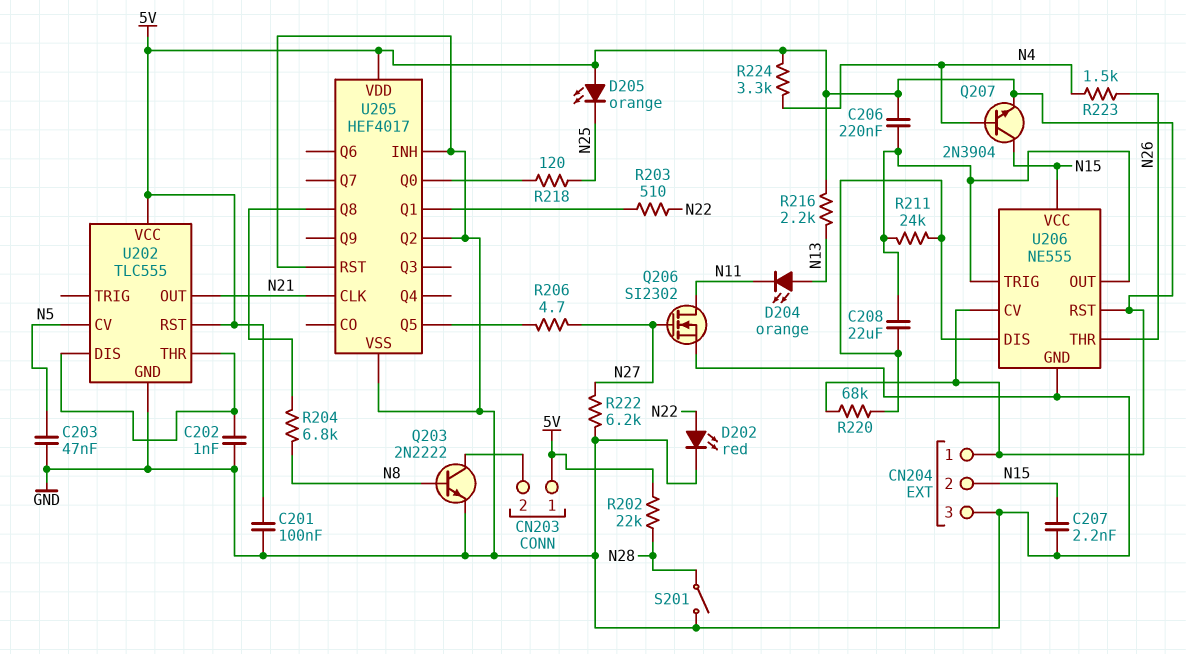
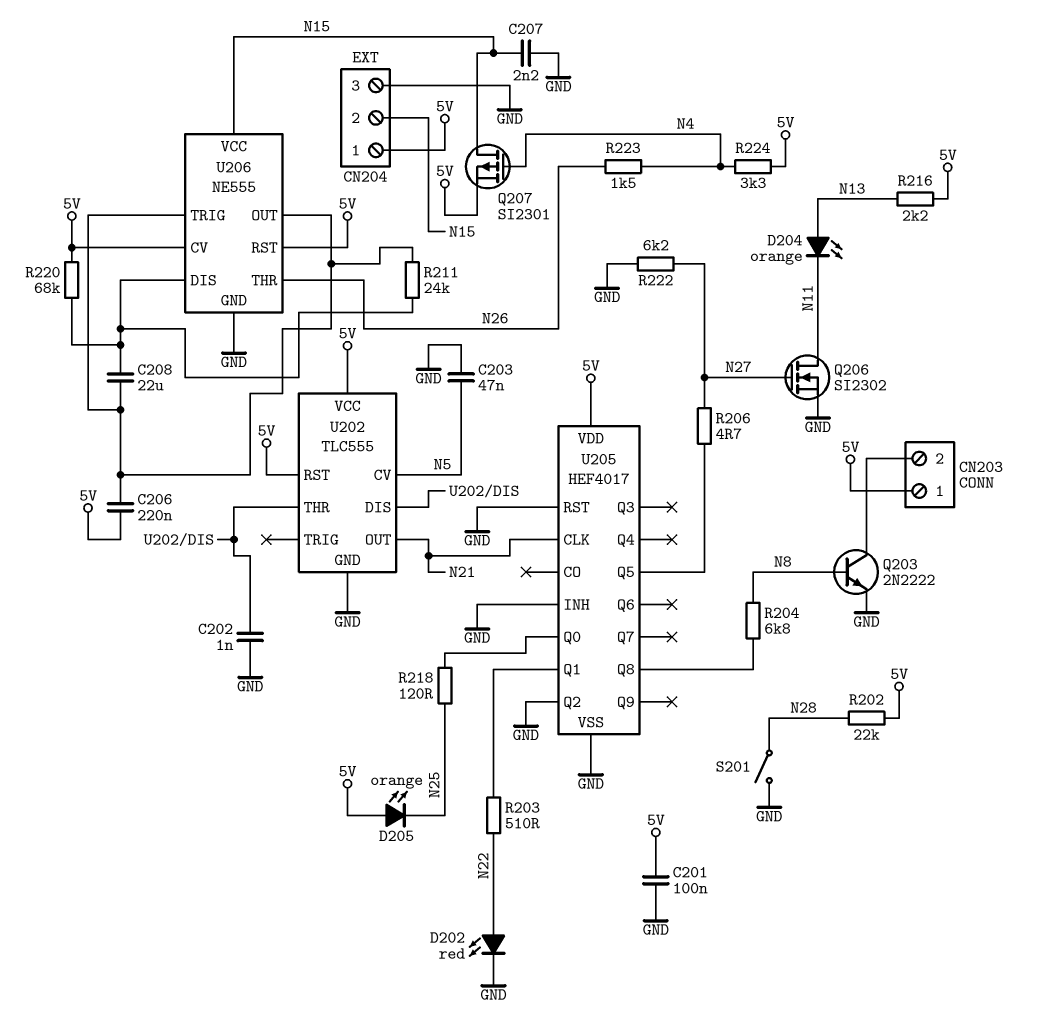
Q207: NPN 2N3904 (B N4, C N15, E 5V) -> PMOS SI2301 (G N4, D N15, S 5V)

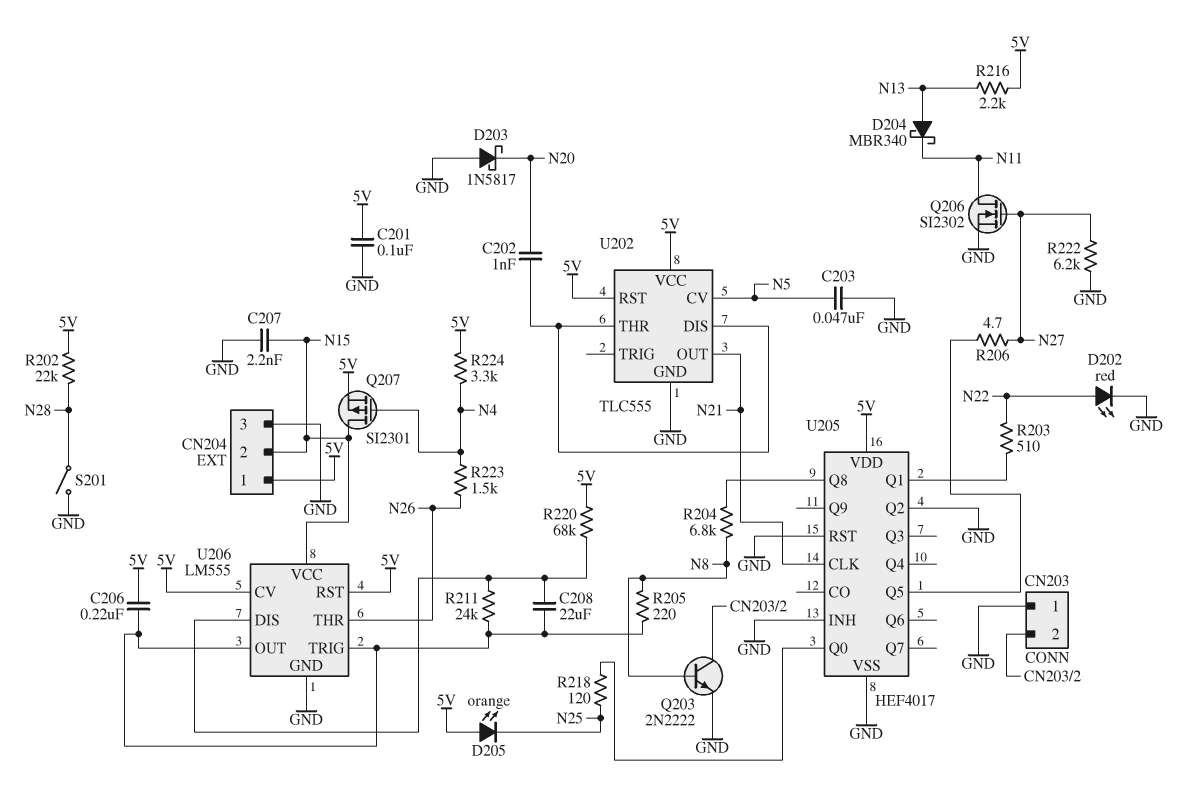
C202: 1nF (GND, U202/DIS) -> 1nF (N20, U202/DIS)
CN203 pin 1: 5V -> GND
D203: none -> schottky 1N5817 (A GND, K N20)
D204: LED orange (A N13, K N11) -> schottky MBR340 (A N13, K N11)
R205: none -> 220 (N8, U206/OUT)
U206: NE555 -> LM555

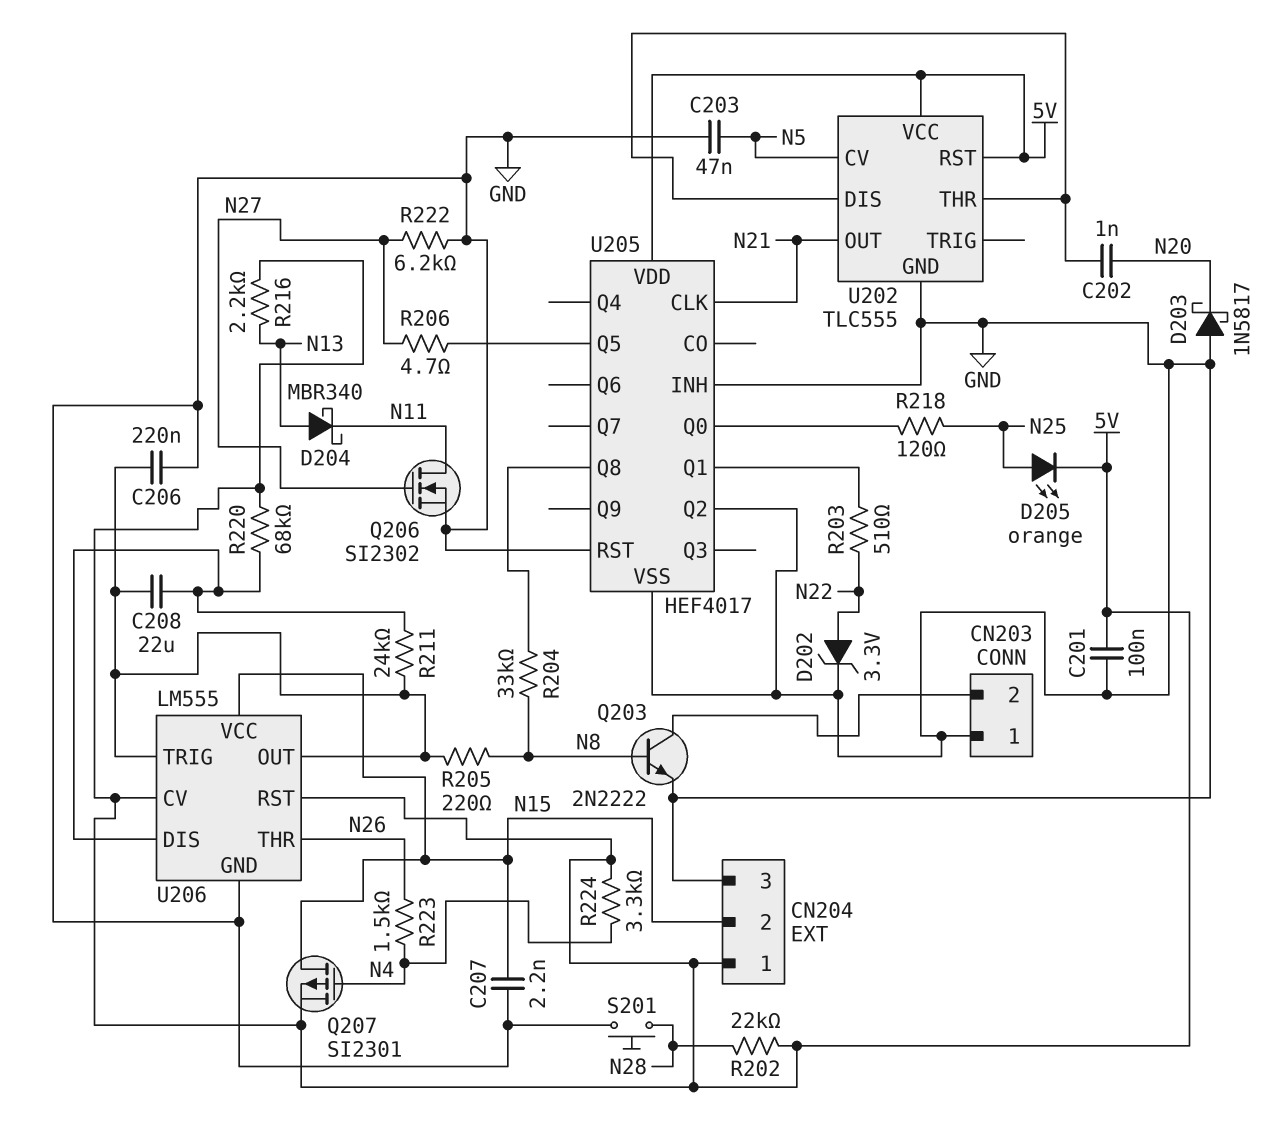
C206: 220nF (5V, U206/OUT) -> 220nF (GND, U206/OUT)
D202: LED red (A N22, K GND) -> zener 3.3V (A N22, K GND)
D205: LED orange (A 5V, K N25) -> LED orange (A N25, K 5V)
R204: 6.8k (N8, U205/Q8) -> 33k (N8, U205/Q8)
S201: switch (GND, N28) -> button (GND, N28)

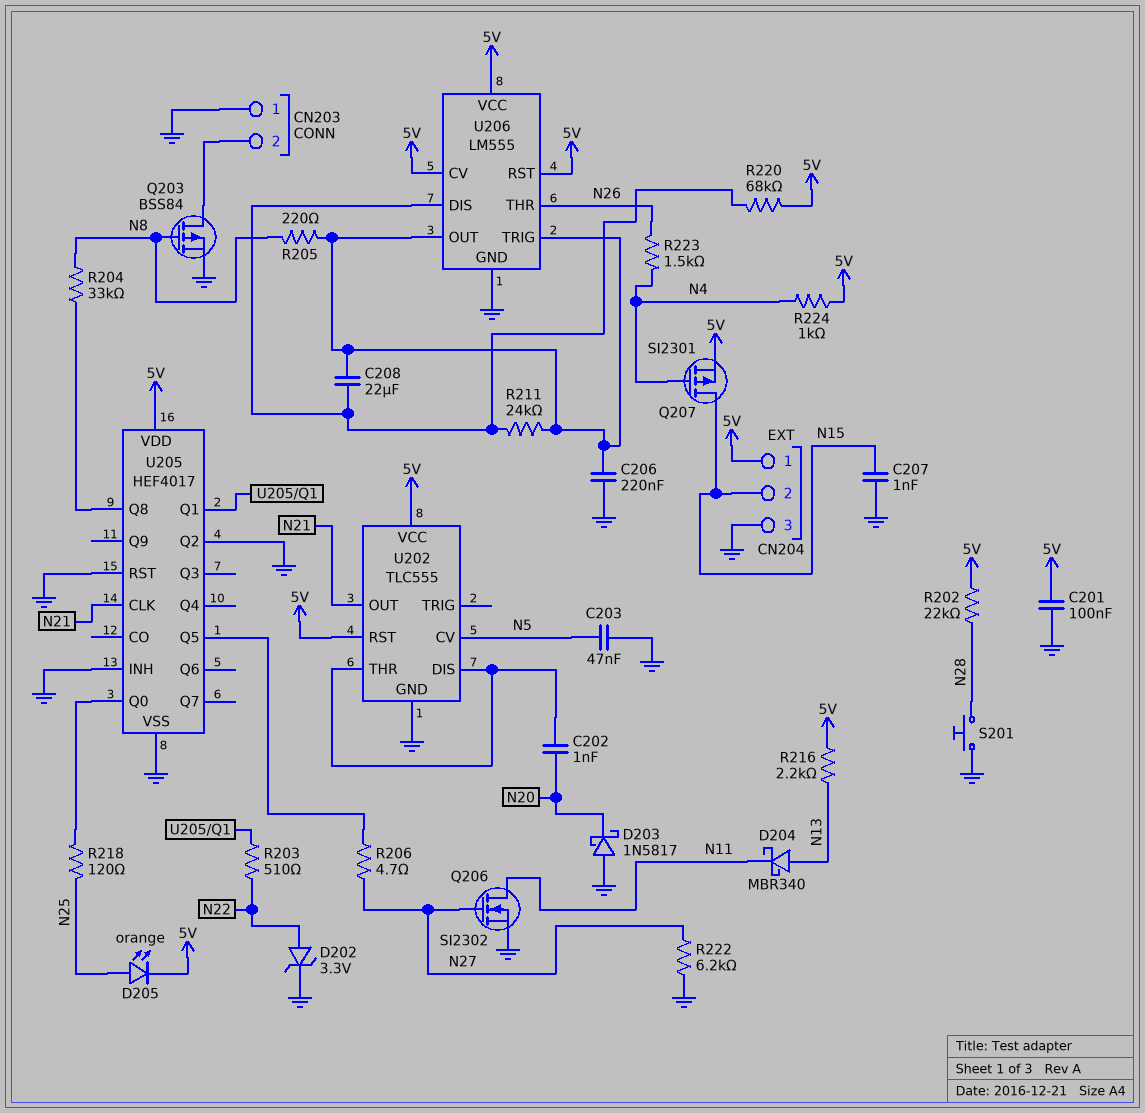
C207: 2.2nF (GND, N15) -> 1nF (GND, N15)
Q203: NPN 2N2222 (B N8, C CN203/2, E GND) -> PMOS BSS84 (G N8, D CN203/2, S GND)
R224: 3.3k (5V, N4) -> 1k (5V, N4)
U206 pin VCC: N15 -> 5V

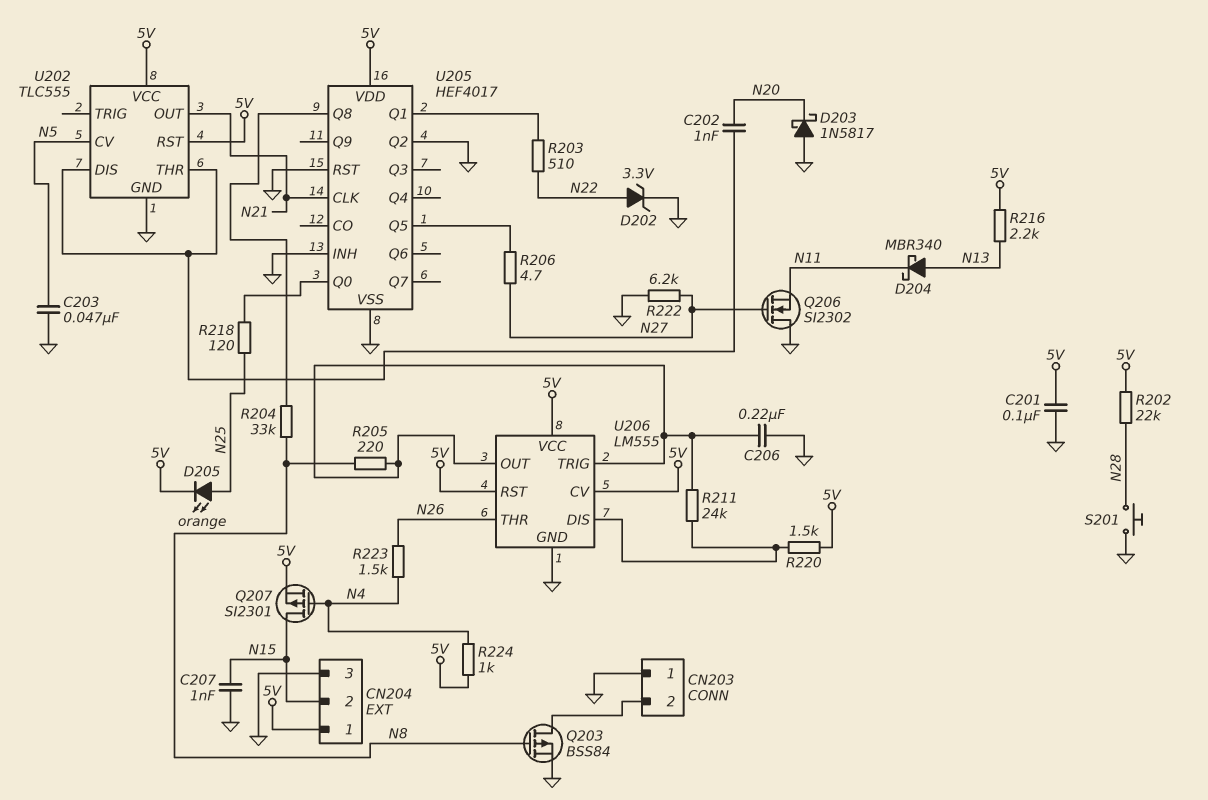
C208: 22uF (U206/DIS, U206/OUT) -> none
Q206: NMOS SI2302 (G N27, D N11, S GND) -> NMOS SI2302 (G N27, D GND, S N11)
R220: 68k (5V, U206/DIS) -> 1.5k (5V, U206/DIS)

